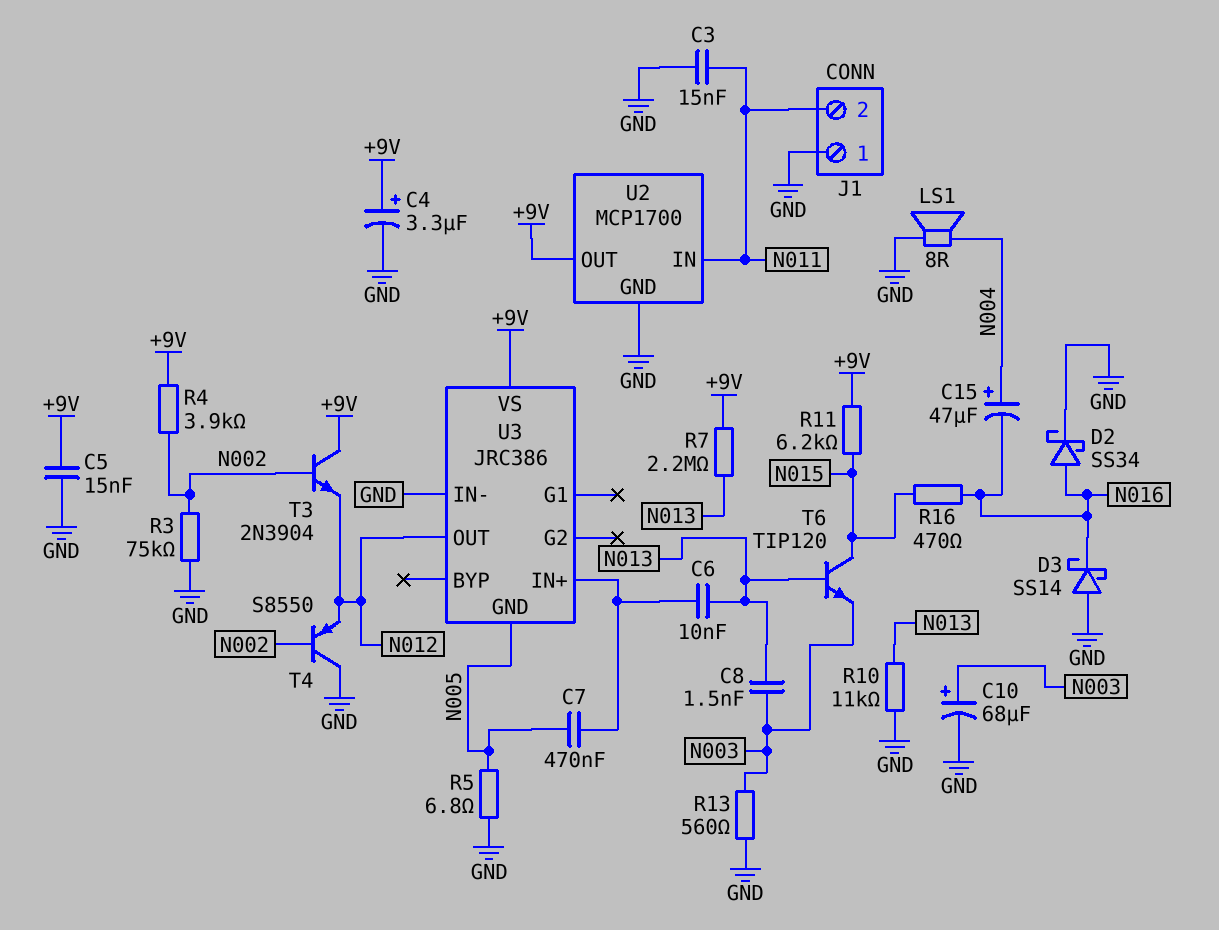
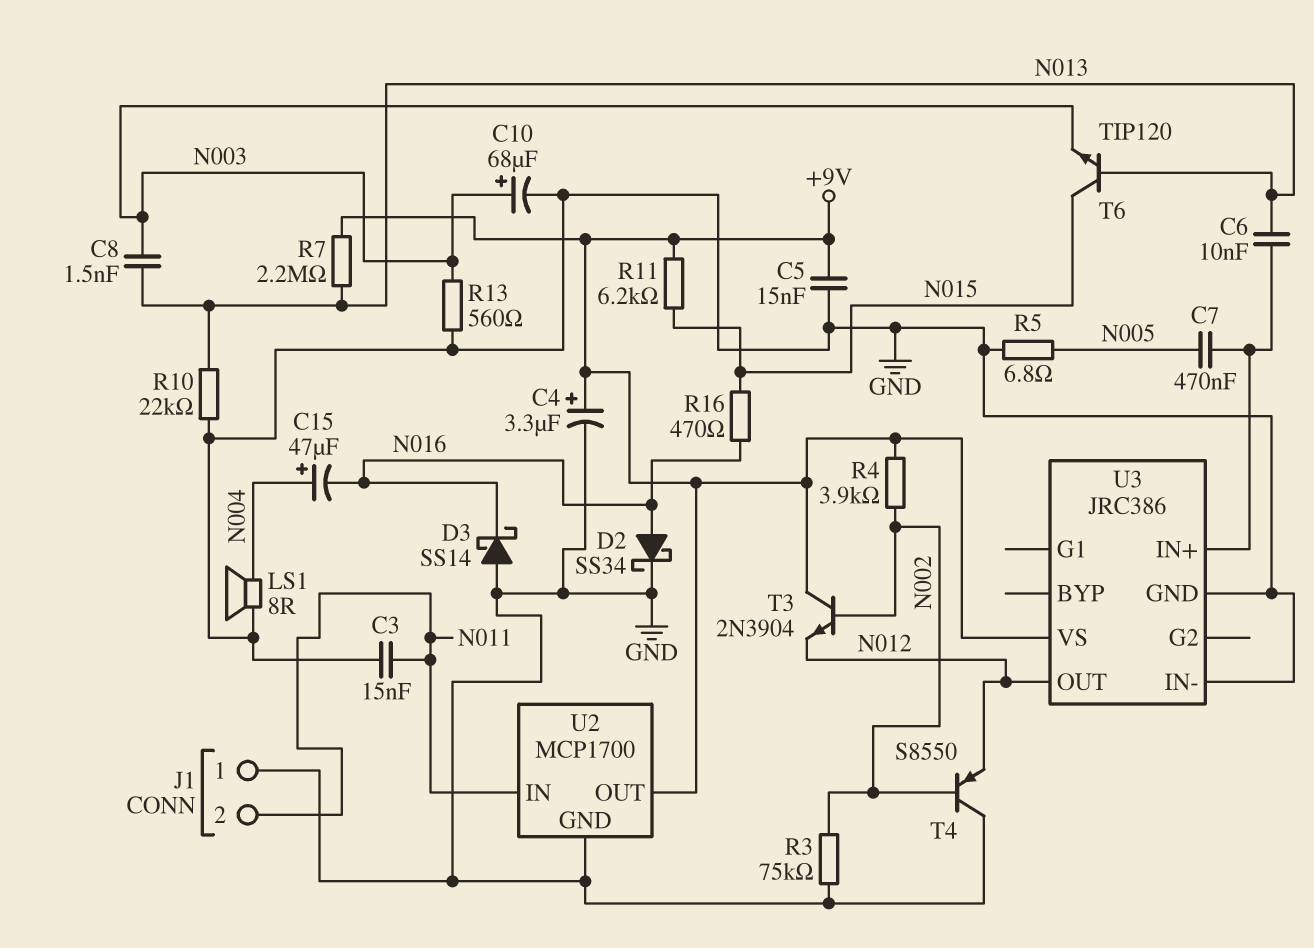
R10: 11k (GND, N013) -> 22k (GND, N013)
U3 pin GND: N005 -> GND

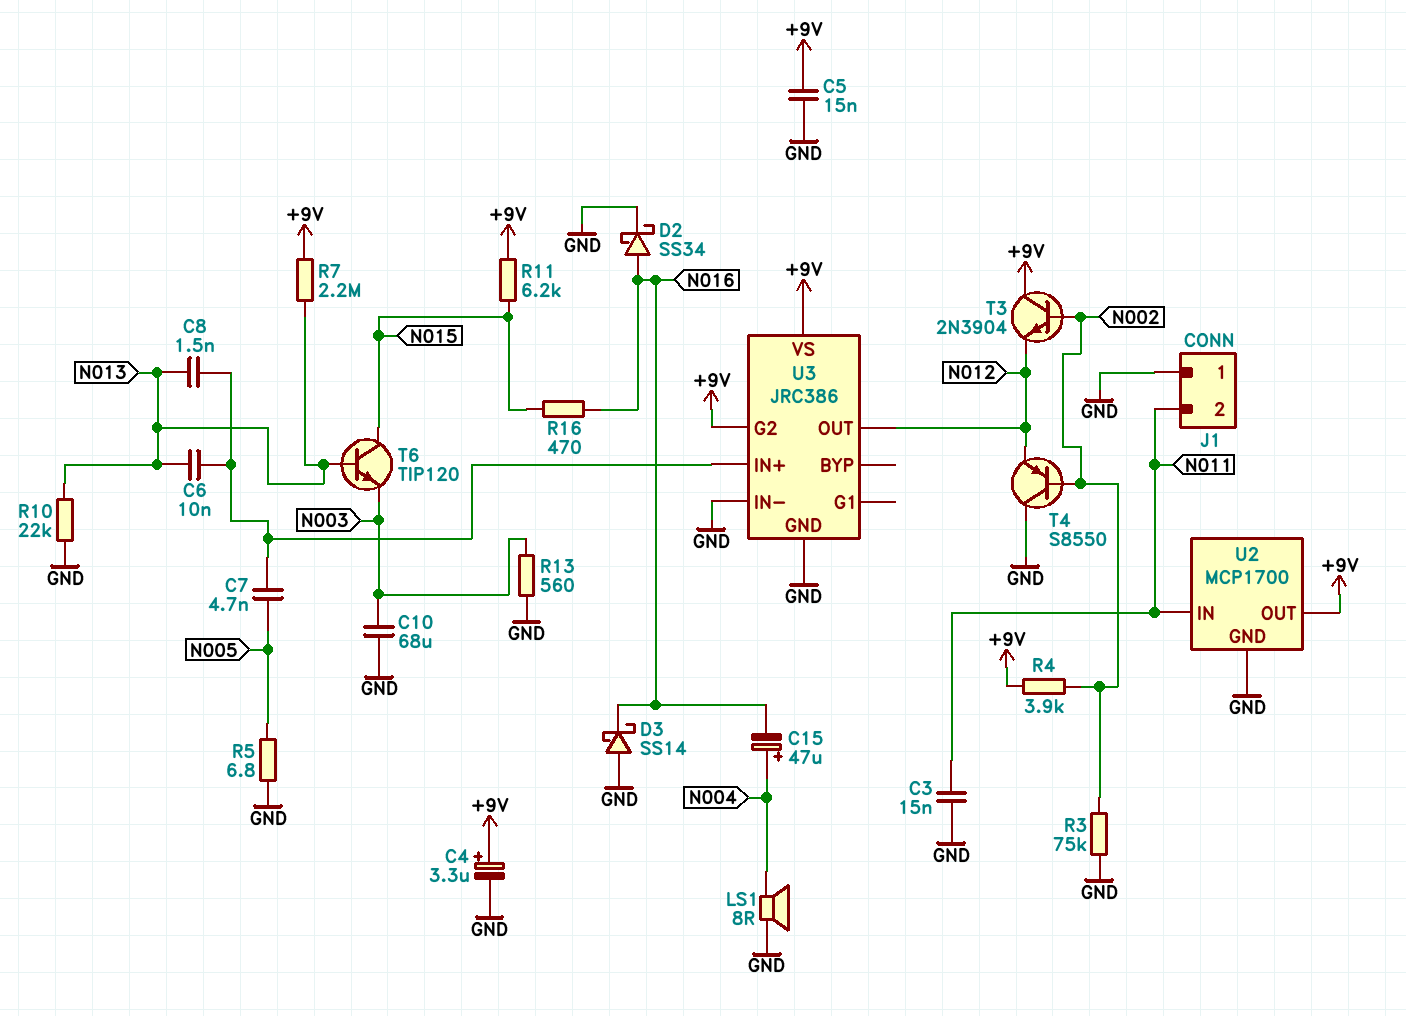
C7: 470nF (N005, U3/IN+) -> 4.7nF (N005, U3/IN+)
C8: 1.5nF (N003, N013) -> 1.5nF (N013, U3/IN+)
C10: 68uF (plus N003, minus GND) -> 68uF (GND, N003)
U3 pin G2: none -> +9V

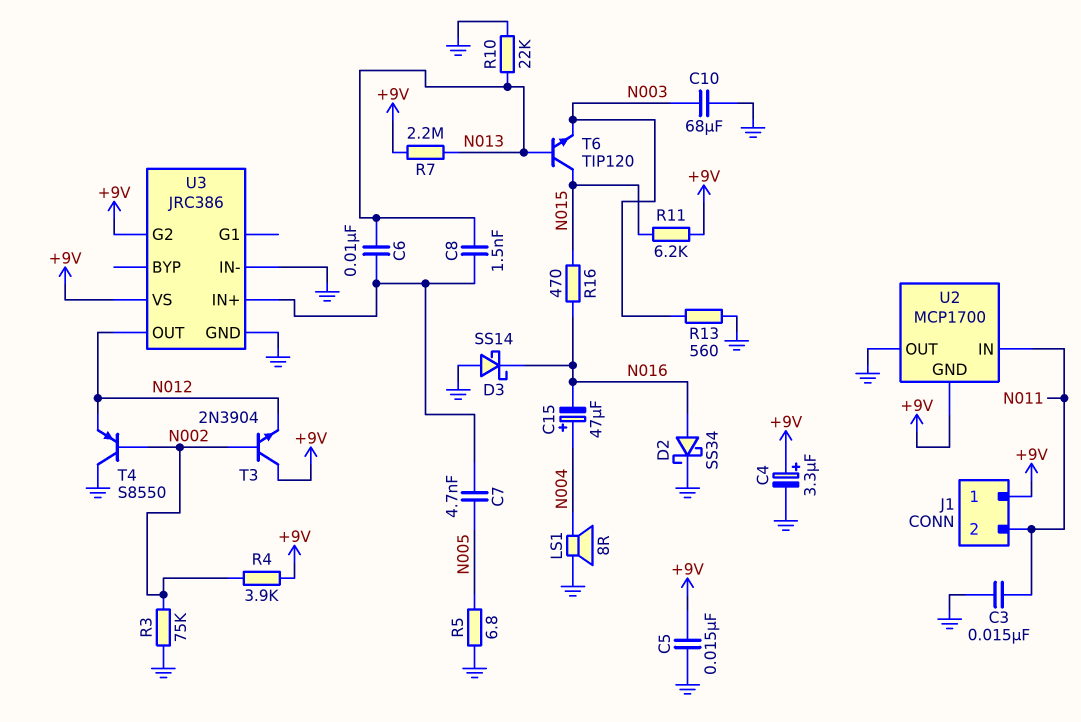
J1 pin 1: GND -> +9V
U2 pin GND: GND -> +9V
U2 pin OUT: +9V -> GND

